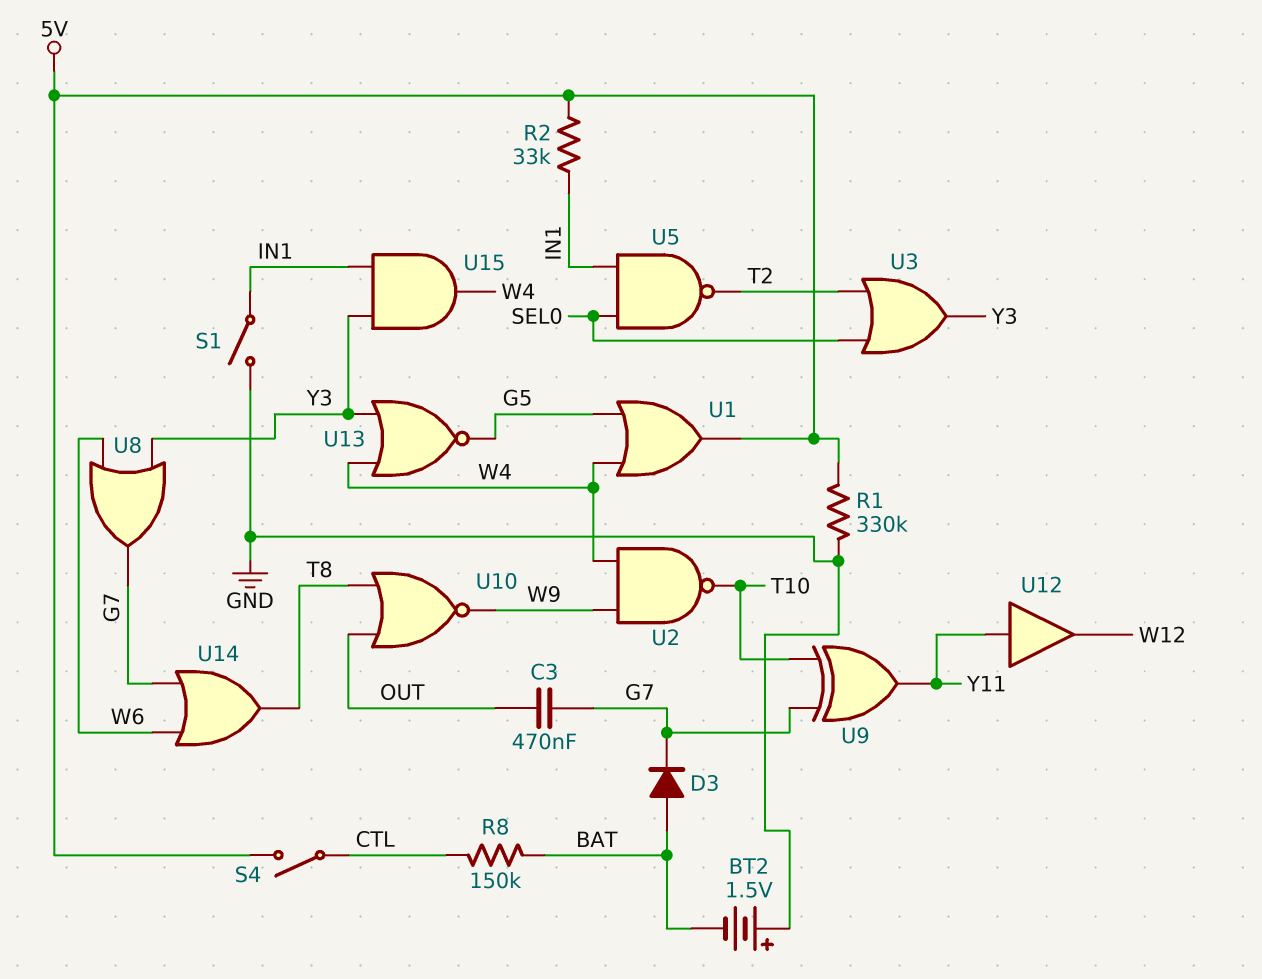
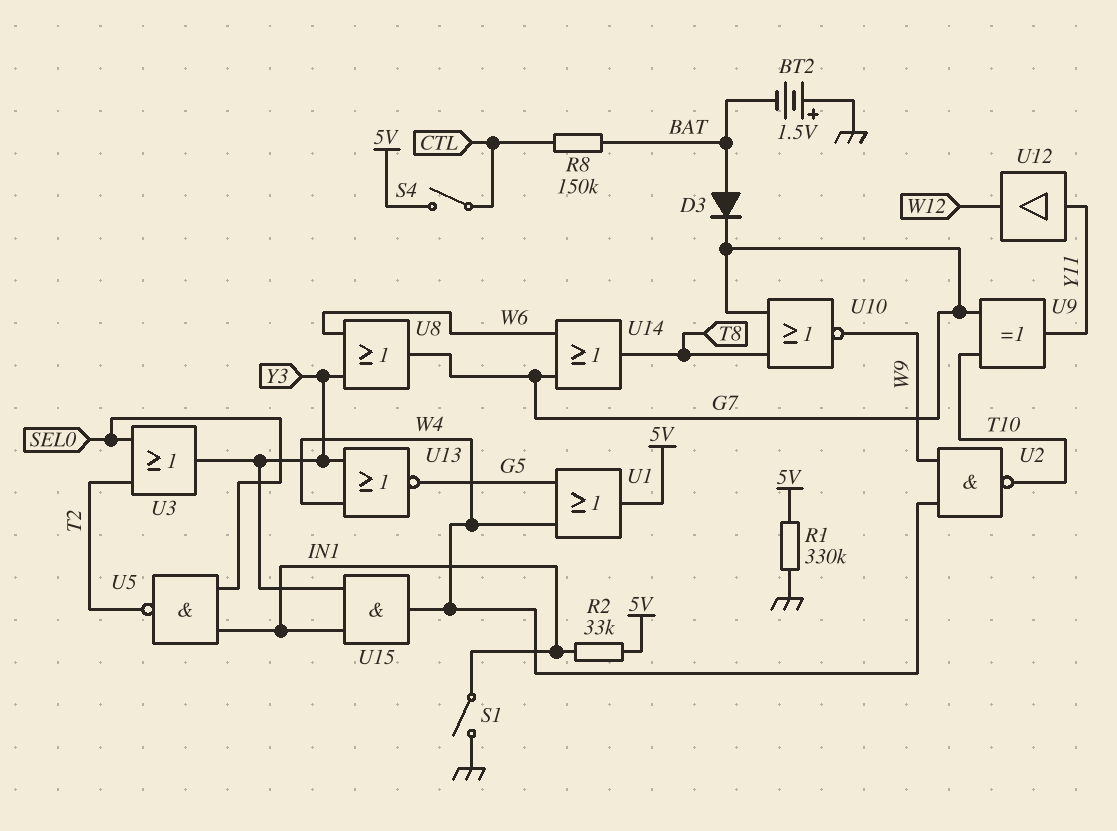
C3: 470nF (G7, OUT) -> none
U10: NOR (in OUT, in T8, out W9) -> NOR (in G7, in T8, out W9)

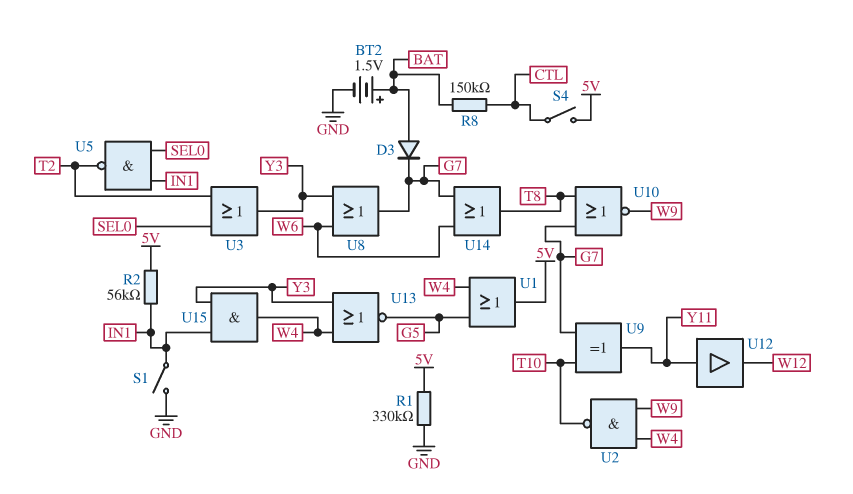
BT2: 1.5V (plus GND, minus BAT) -> 1.5V (plus BAT, minus GND)
R2: 33k (5V, IN1) -> 56k (5V, IN1)

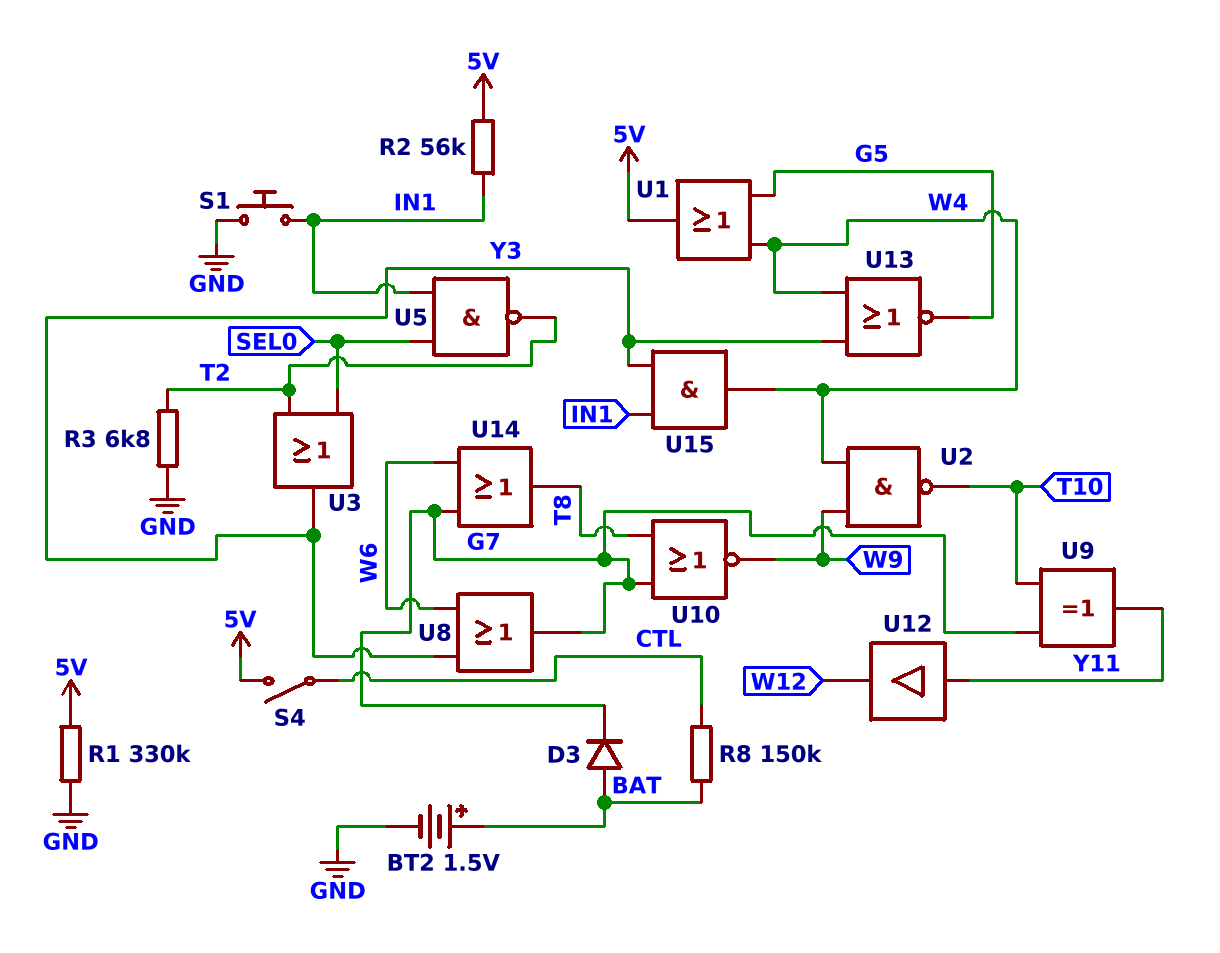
R3: none -> 6.8k (GND, T2)
S1: switch (GND, IN1) -> button (GND, IN1)

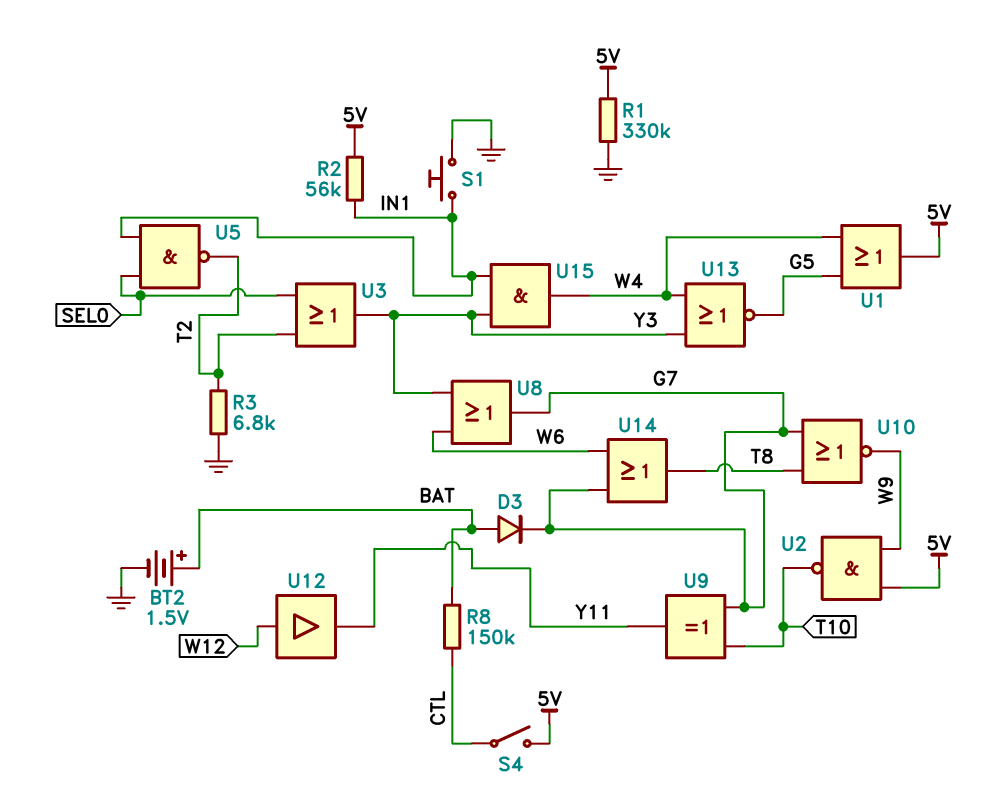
U2: NAND (in W4, in W9, out T10) -> NAND (in 5V, in W9, out T10)
U12: buffer (in Y11, out W12) -> buffer (in W12, out Y11)

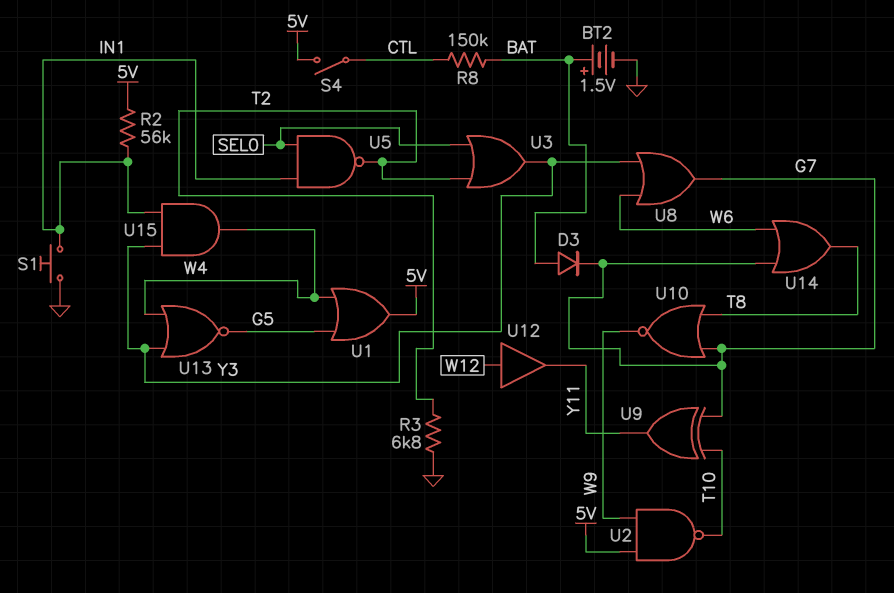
R1: 330k (5V, GND) -> none

